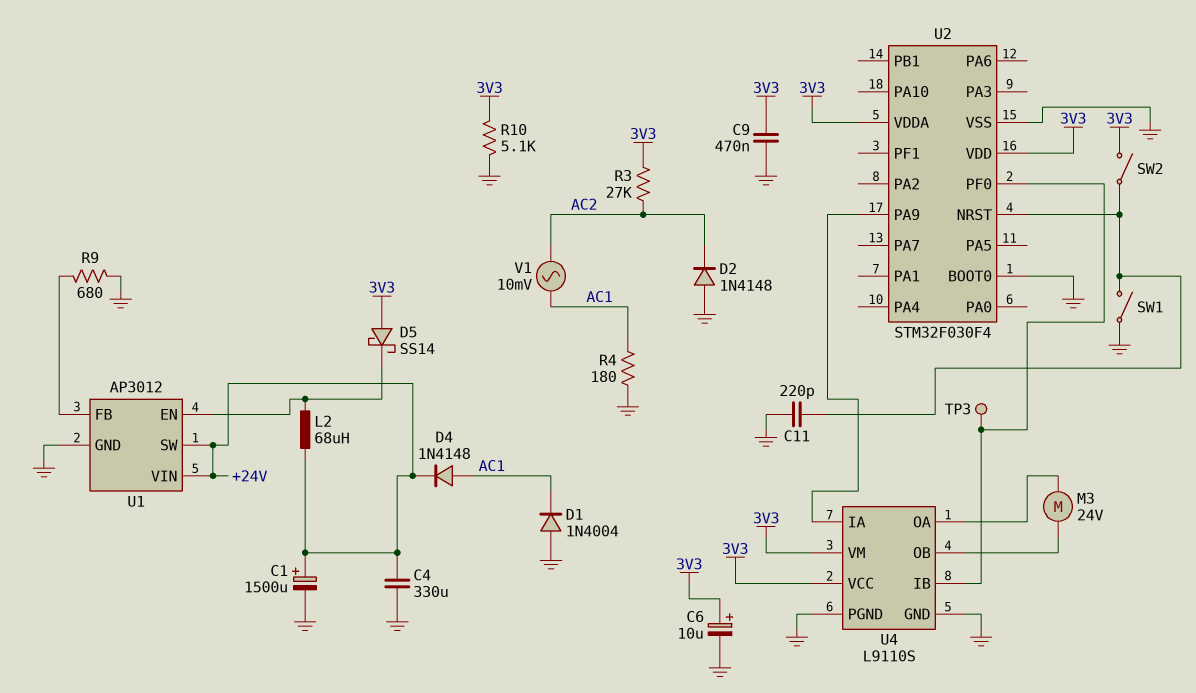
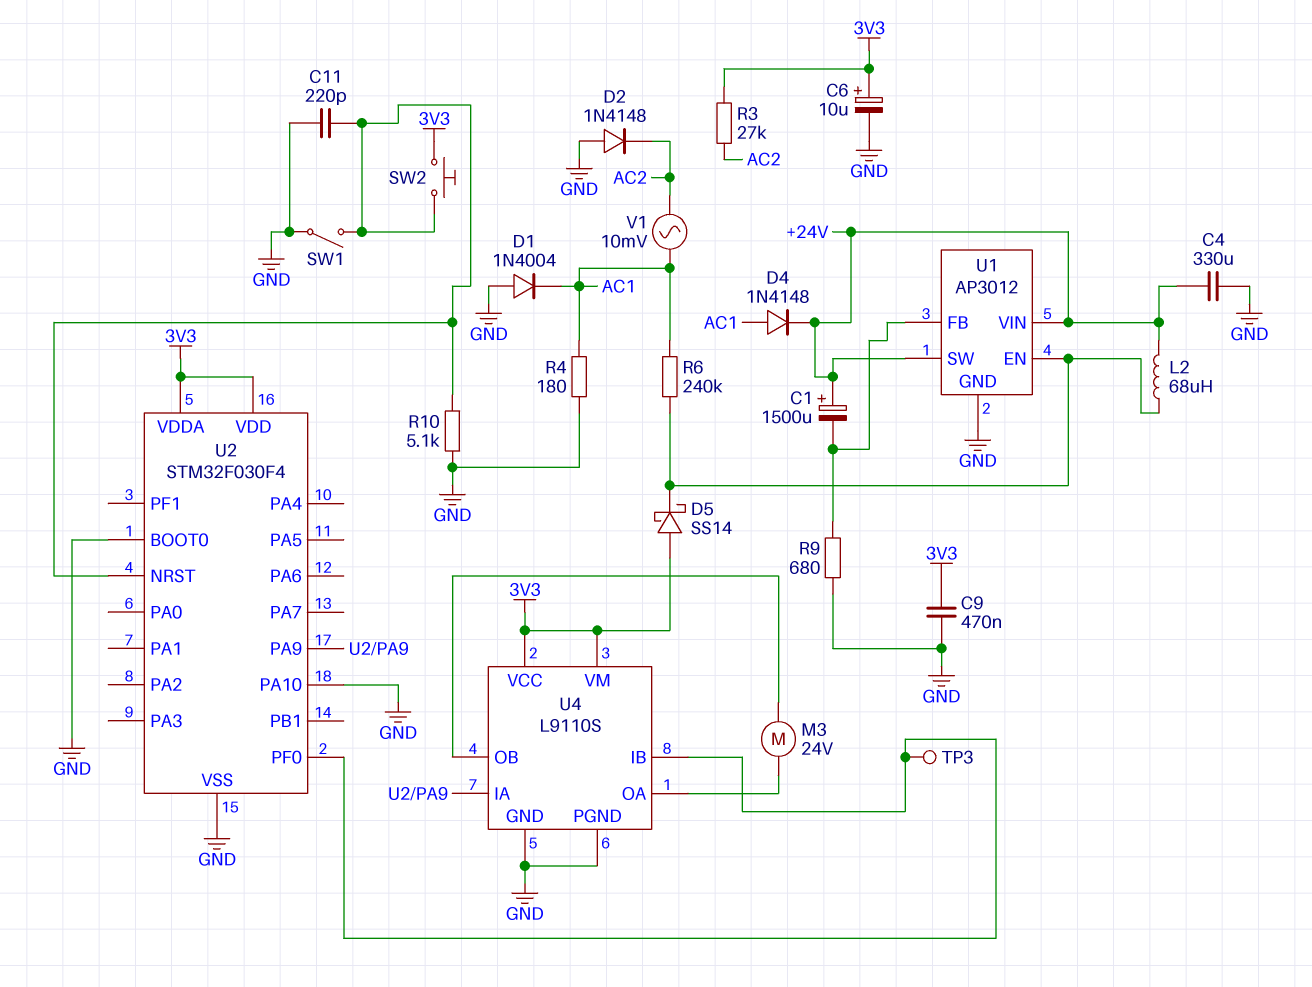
C1: 1500uF (plus +24V, minus GND) -> 1500uF (plus +24V, minus U1/FB)
R6: none -> 240k (AC1, U1/EN)
R10: 5.1k (3V3, GND) -> 5.1k (GND, U2/NRST)
SW2: switch (3V3, U2/NRST) -> button (3V3, U2/NRST)
U2 pin PA10: none -> GND

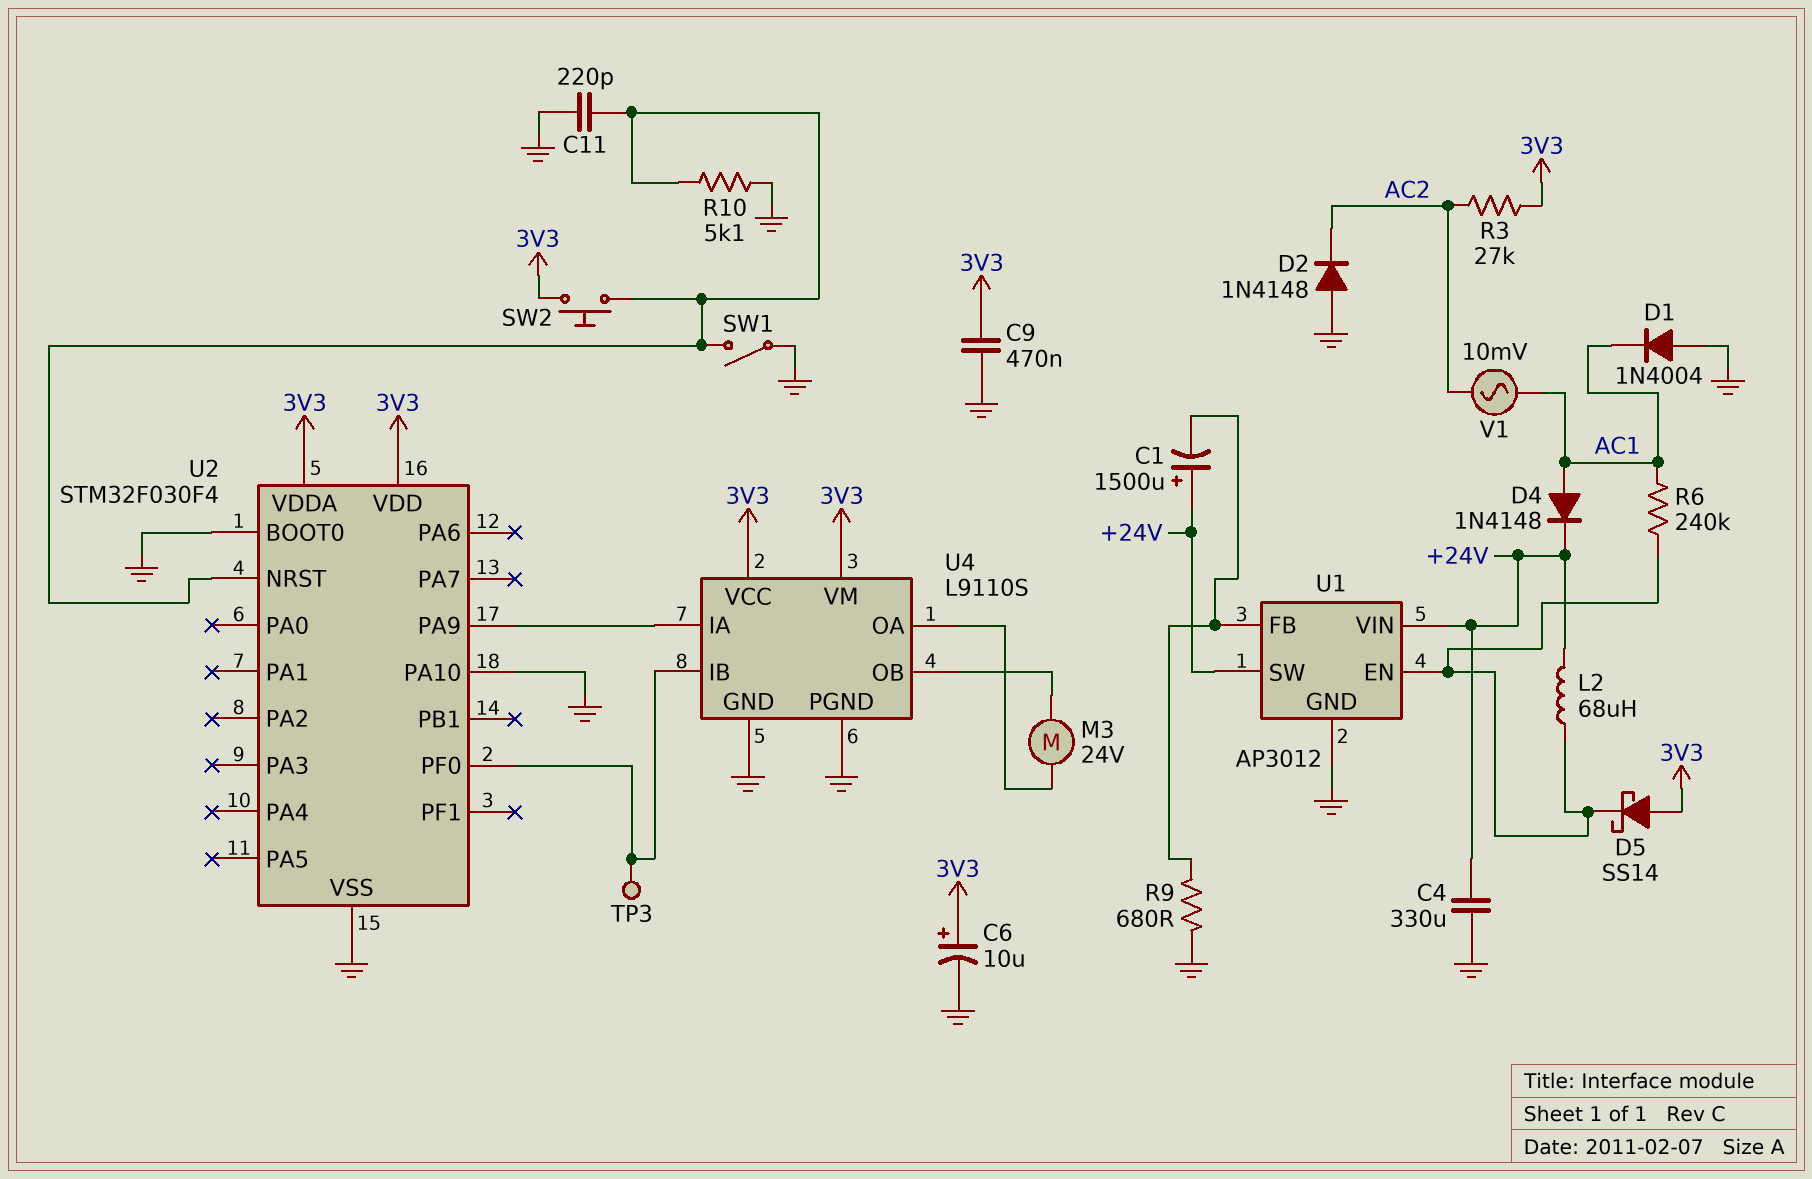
R4: 180 (AC1, GND) -> none

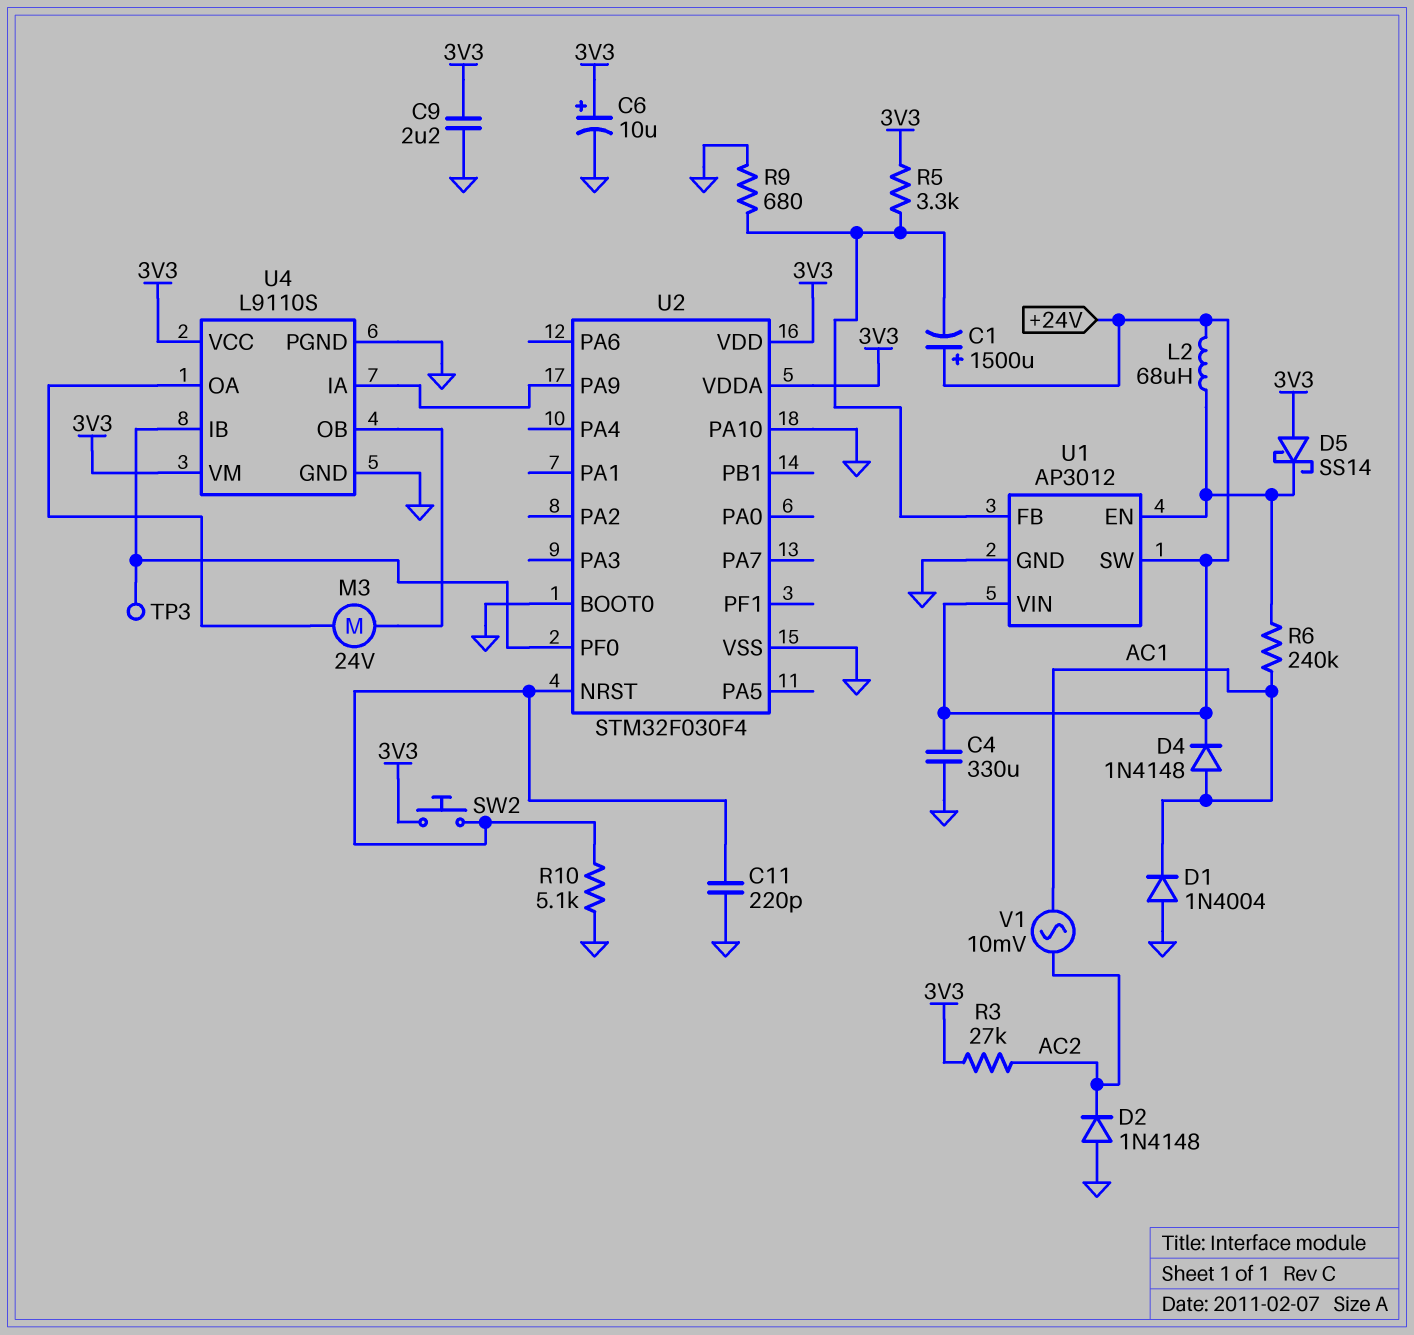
C9: 470nF (3V3, GND) -> 2.2uF (3V3, GND)
R5: none -> 3.3k (3V3, U1/FB)
SW1: switch (GND, U2/NRST) -> none

